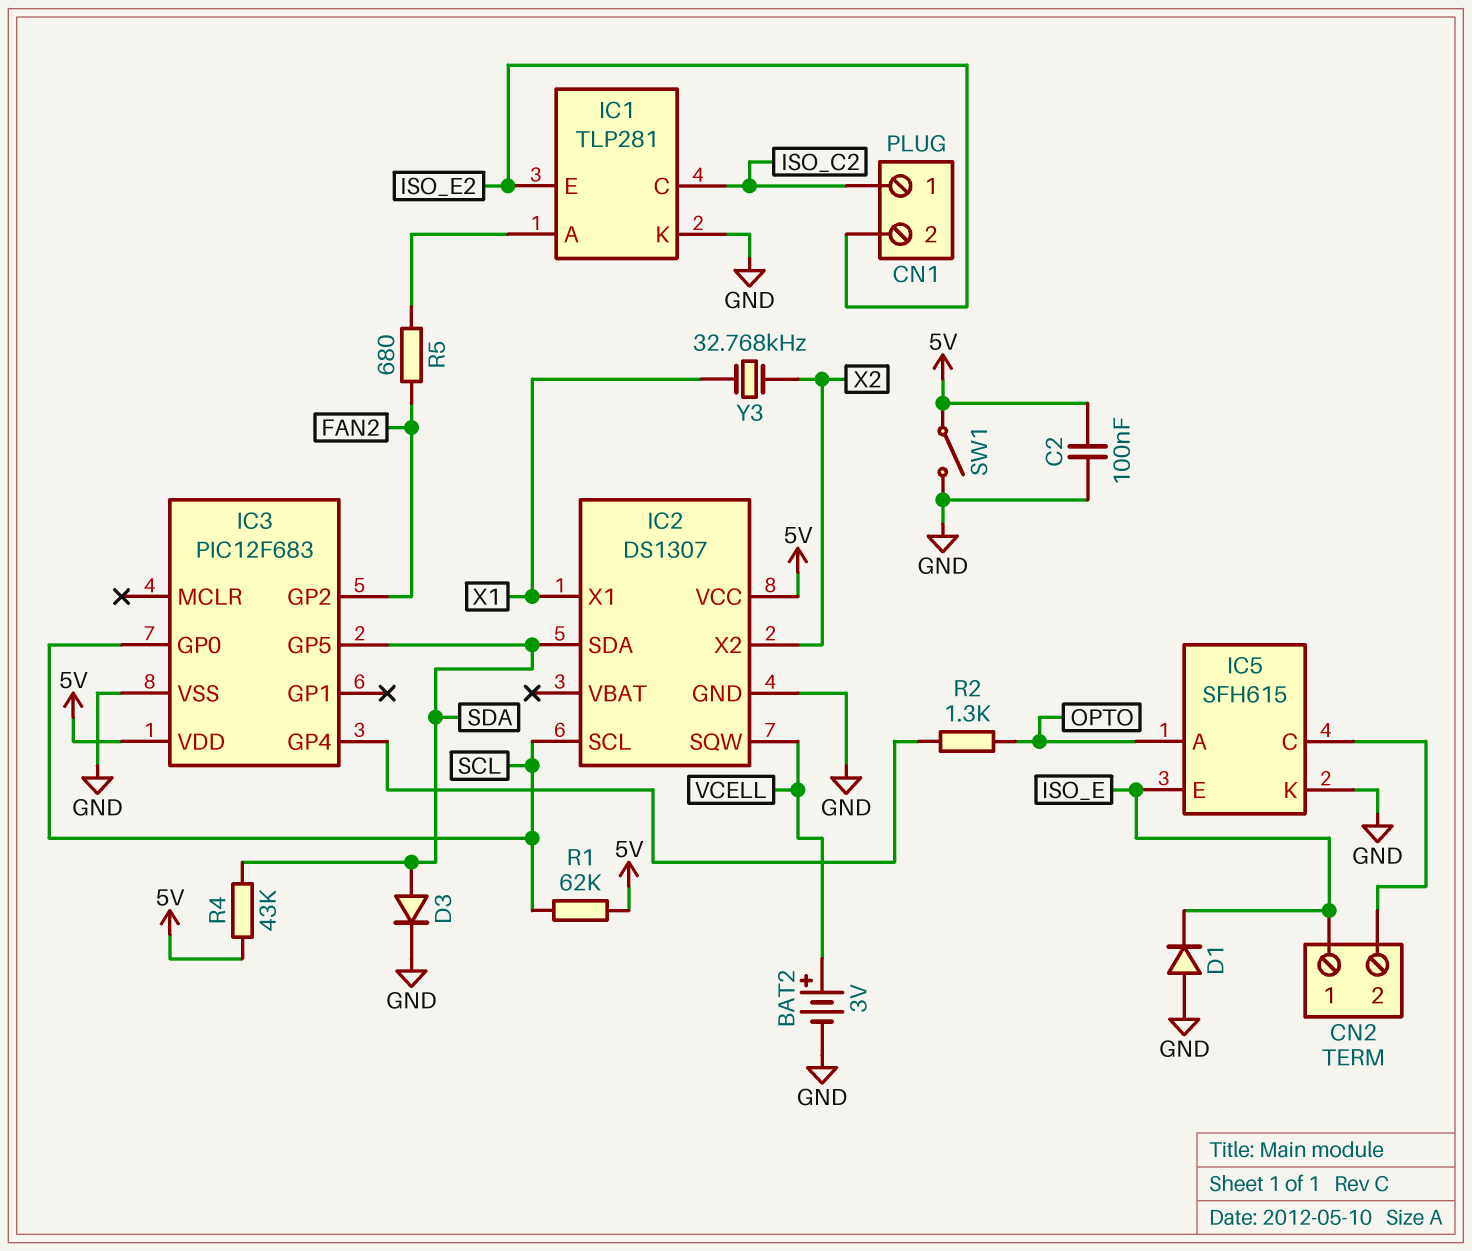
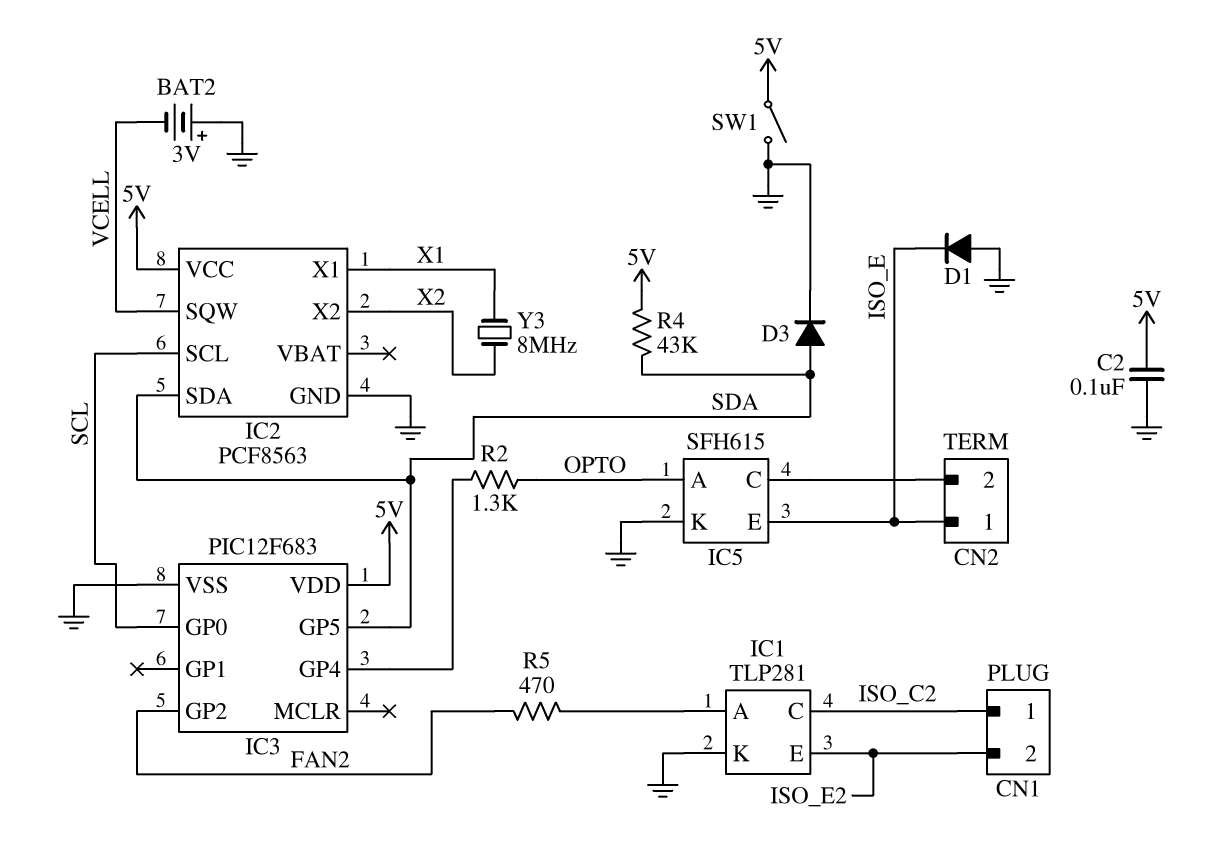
BAT2: 3V (plus VCELL, minus GND) -> 3V (plus GND, minus VCELL)
IC2: DS1307 -> PCF8563
R1: 62k (5V, SCL) -> none
R5: 680 (FAN2, IC1/A) -> 470 (FAN2, IC1/A)
Y3: 32.768kHz (X1, X2) -> 8MHz (X1, X2)

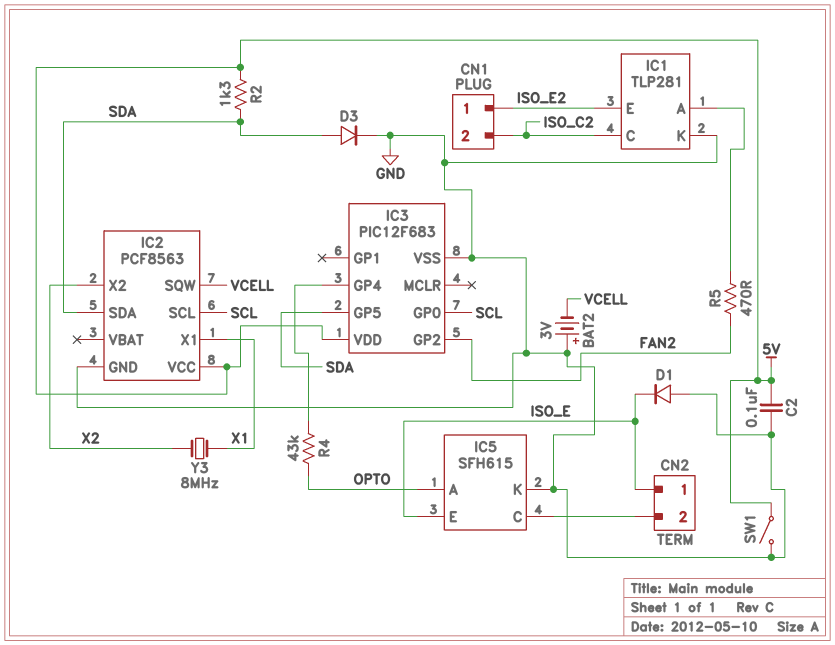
CN1 pin 1: ISO_C2 -> ISO_E2
CN1 pin 2: ISO_E2 -> ISO_C2
R2: 1.3k (IC3/GP4, OPTO) -> 1.3k (5V, SDA)
R4: 43k (5V, SDA) -> 43k (IC3/GP4, OPTO)

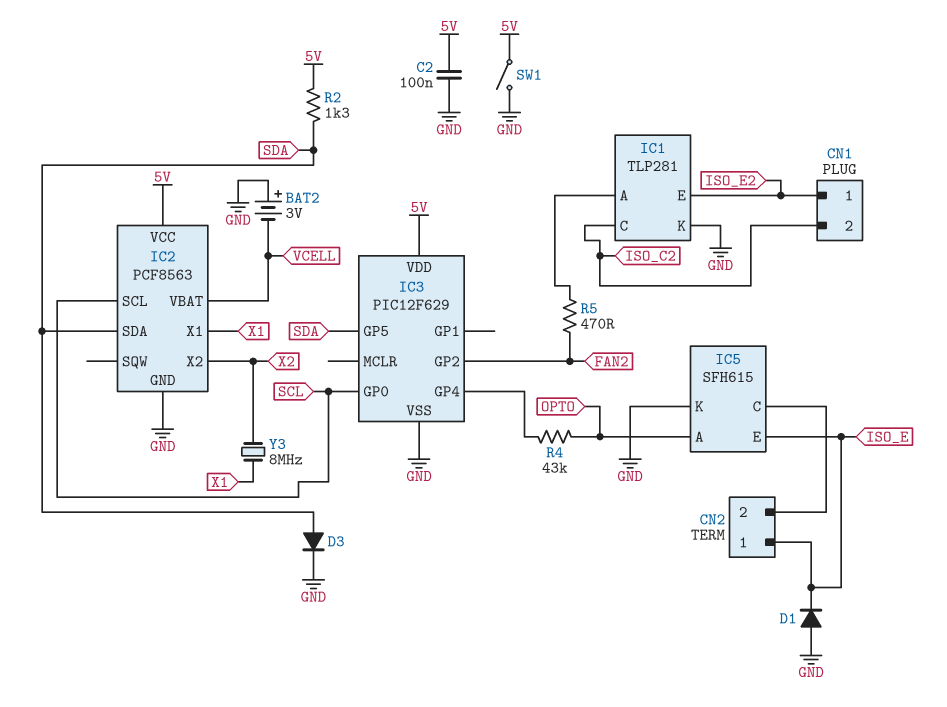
IC2 pin SQW: VCELL -> none
IC2 pin VBAT: none -> VCELL
IC3: PIC12F683 -> PIC12F629

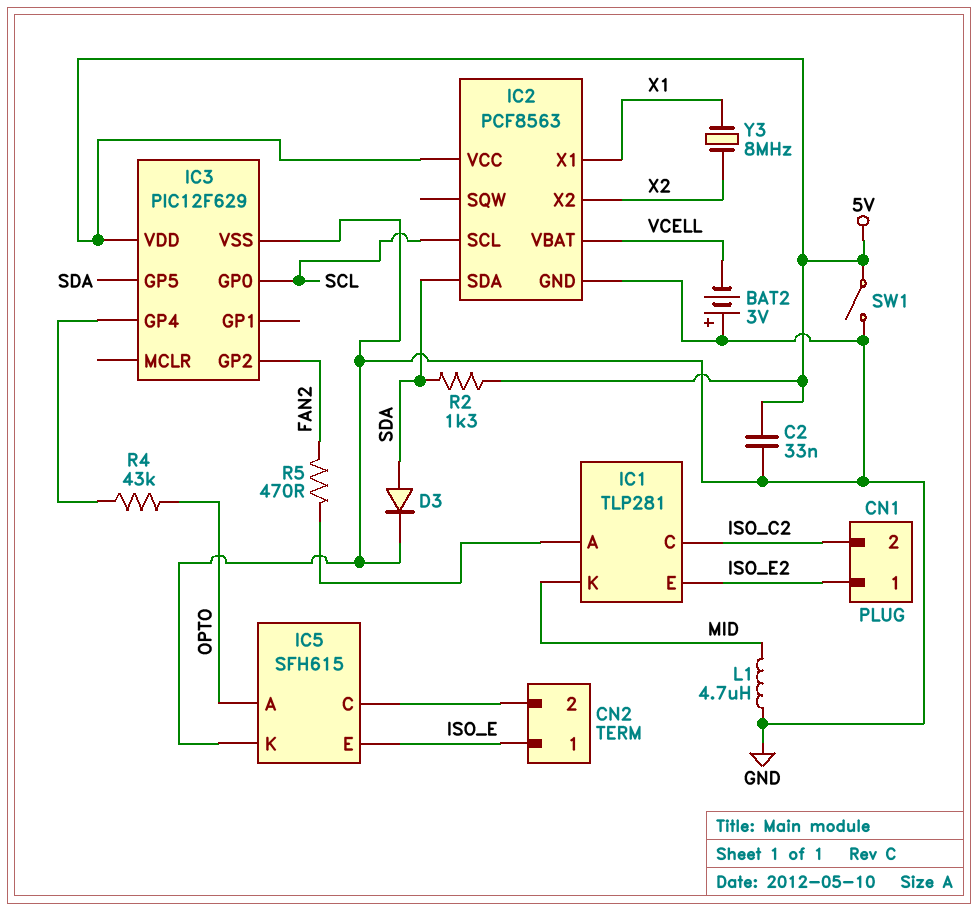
C2: 100nF (5V, GND) -> 33nF (5V, GND)
D1: diode (A GND, K ISO_E) -> none
IC1 pin K: GND -> MID
L1: none -> 4.7uH (GND, MID)

